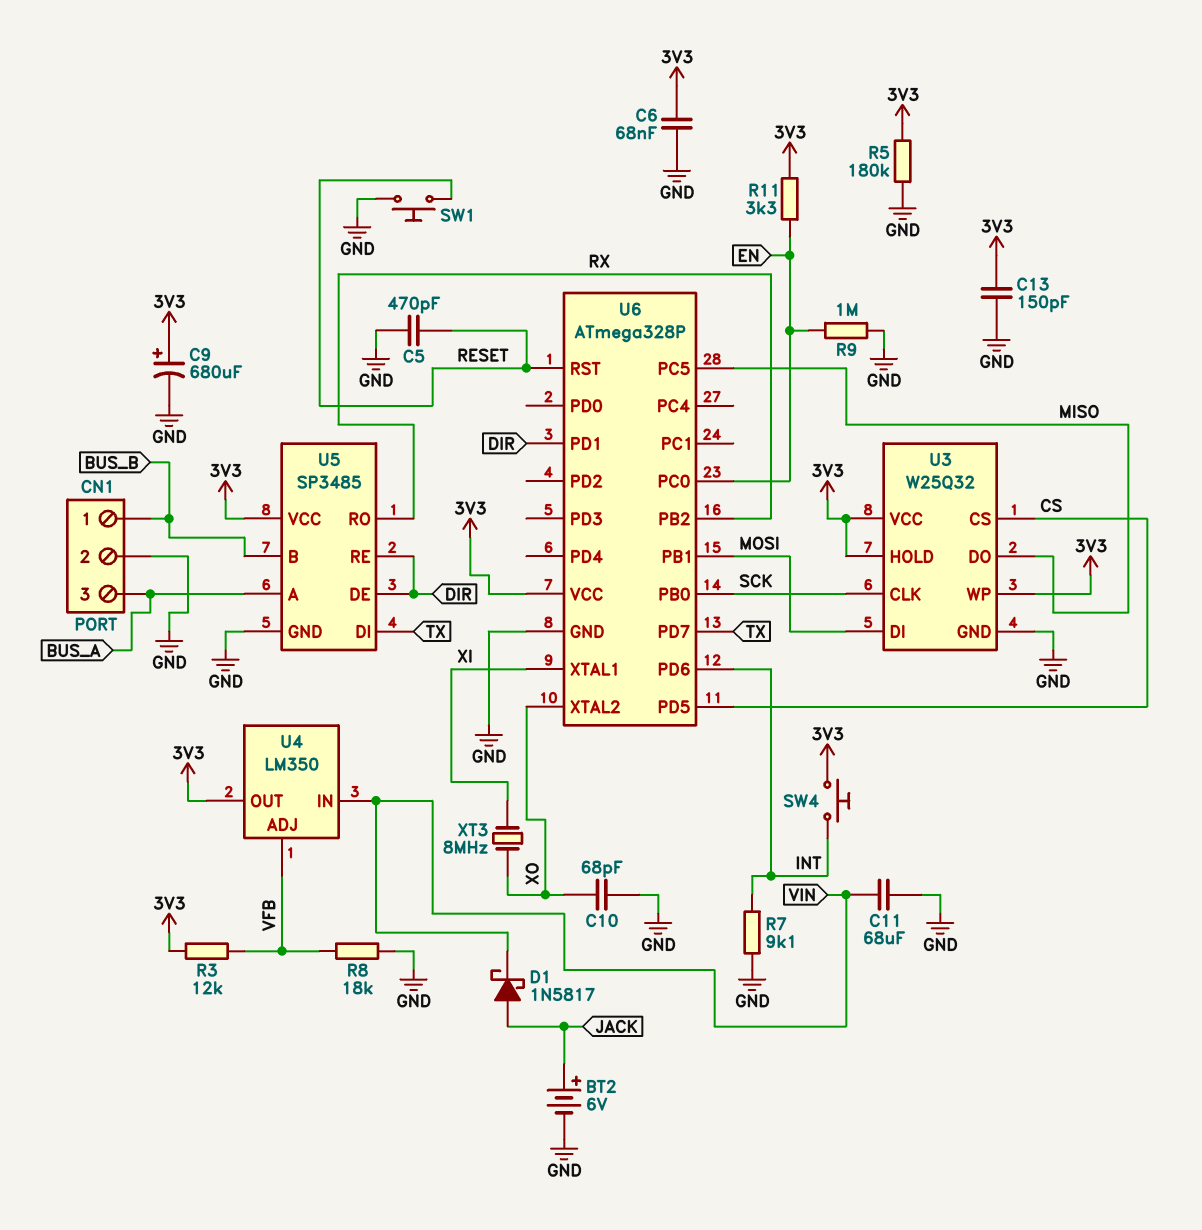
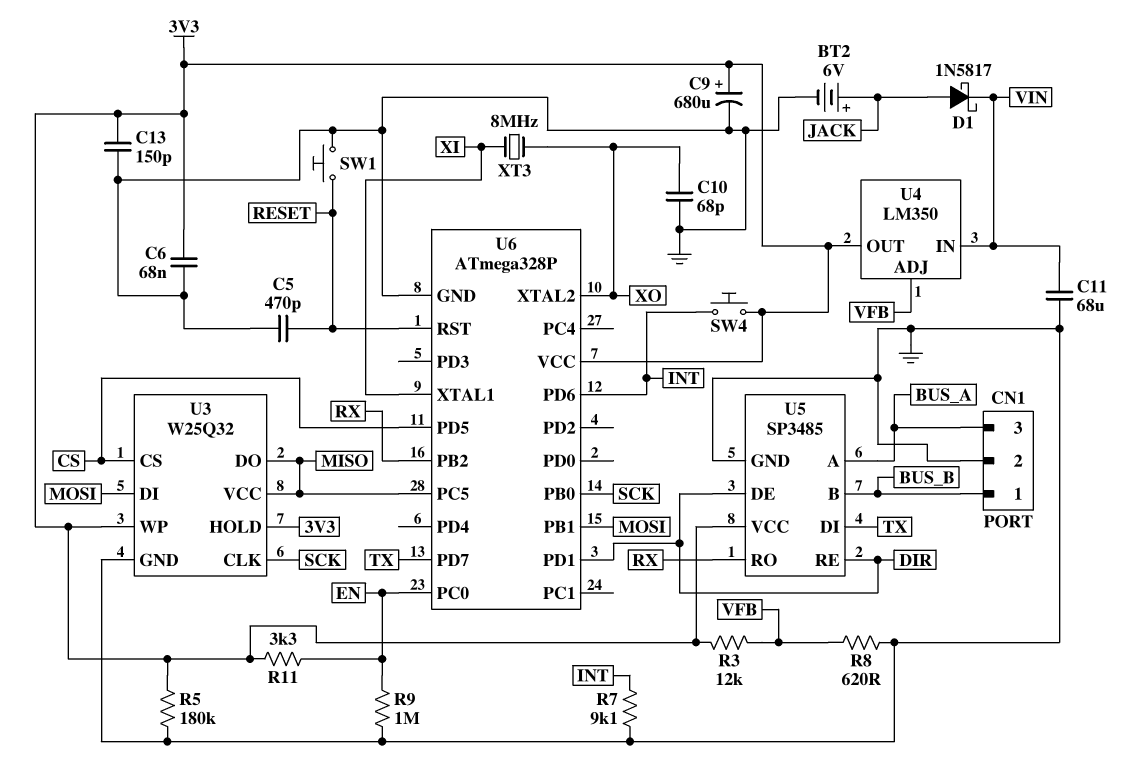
R8: 18k (GND, VFB) -> 620 (GND, VFB)
U3 pin VCC: 3V3 -> MISO

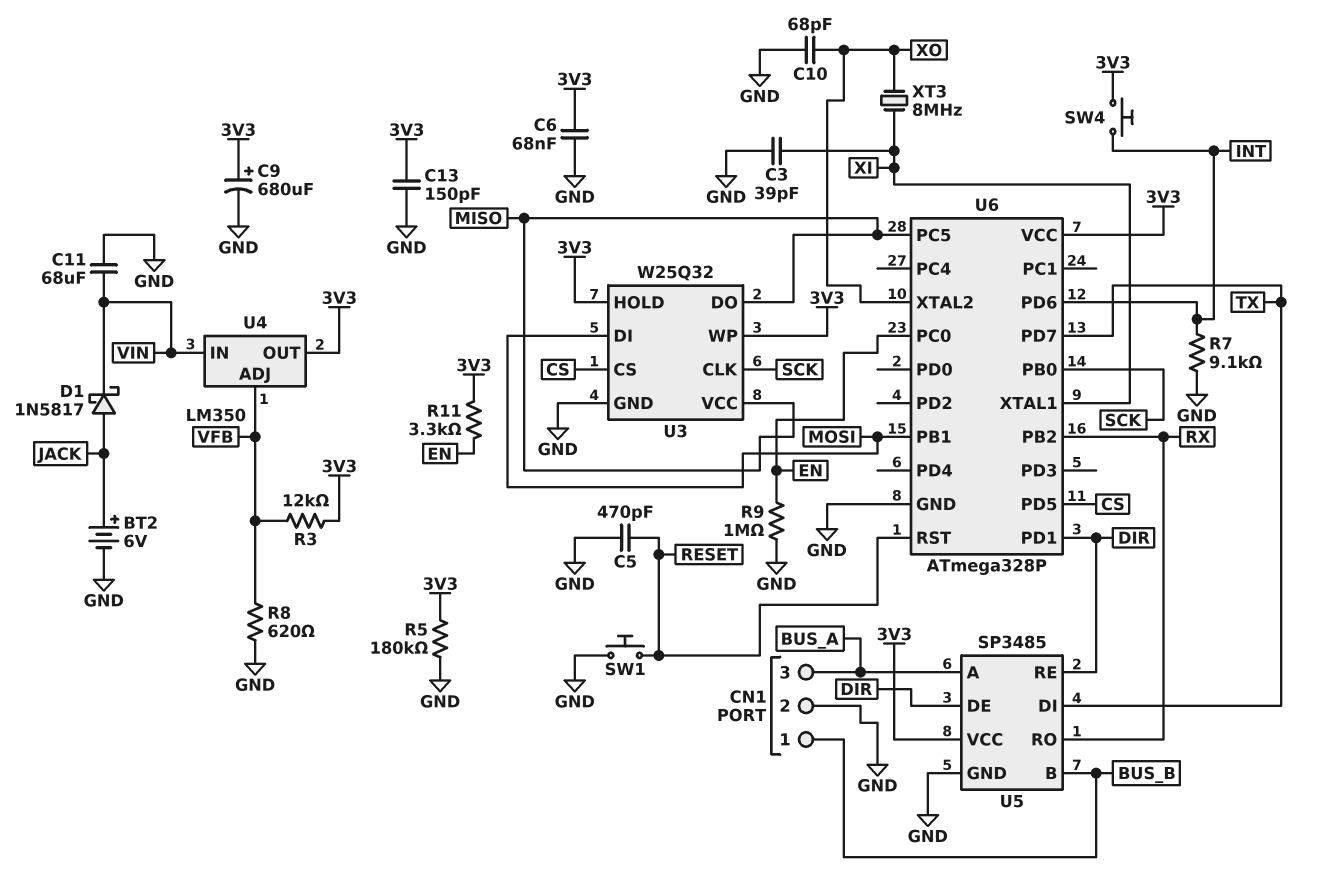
C3: none -> 39pF (GND, XI)

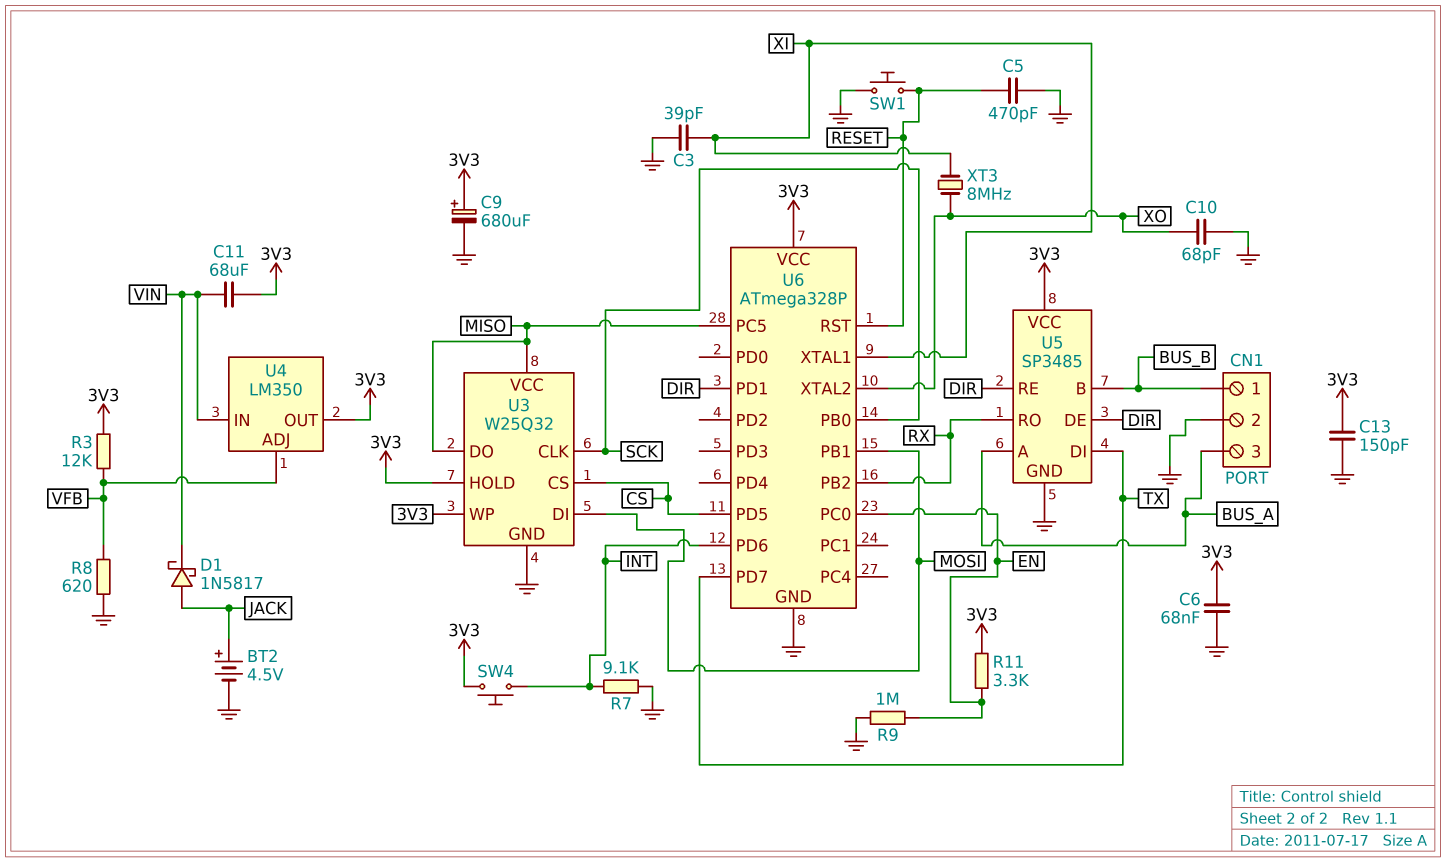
BT2: 6V (plus JACK, minus GND) -> 4.5V (plus JACK, minus GND)
C11: 68uF (GND, VIN) -> 68uF (3V3, VIN)
R5: 180k (3V3, GND) -> none

